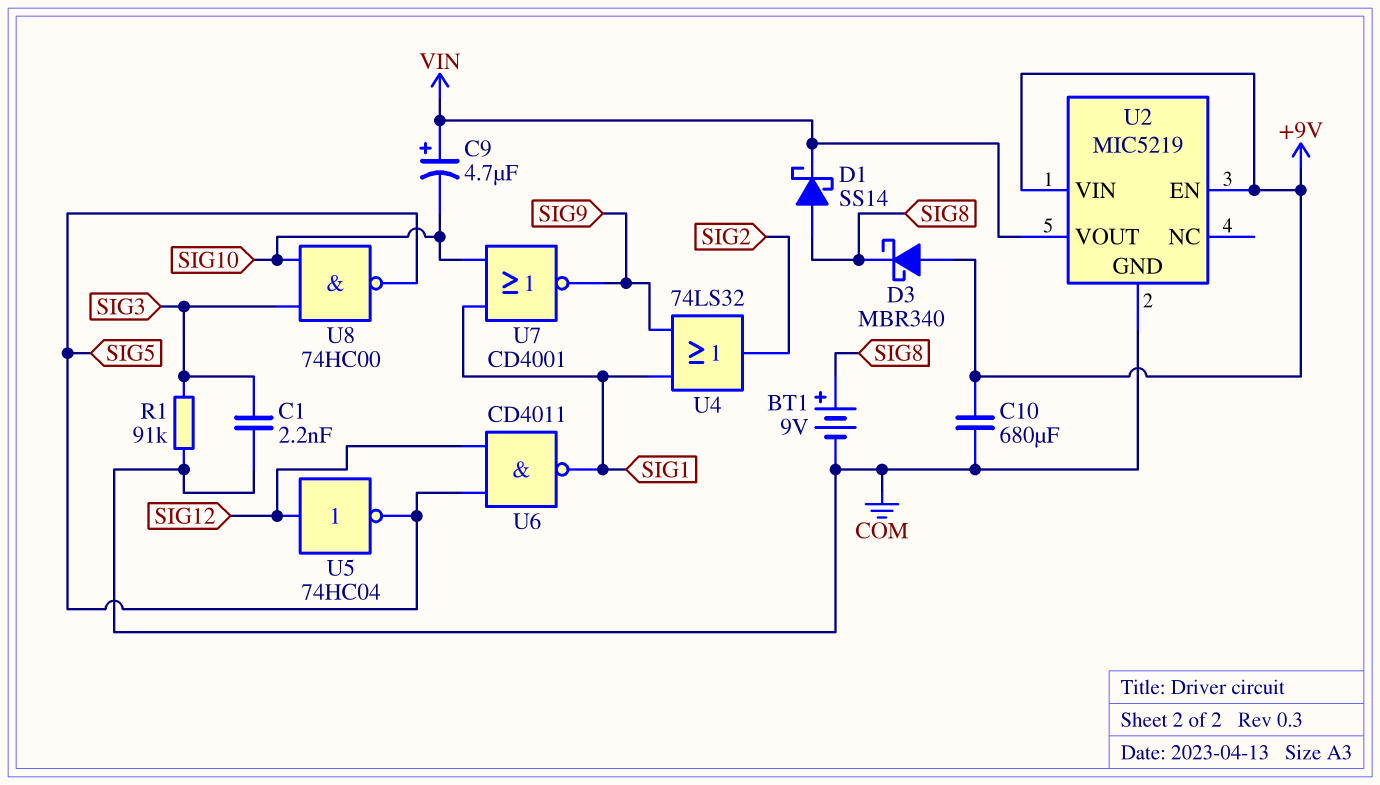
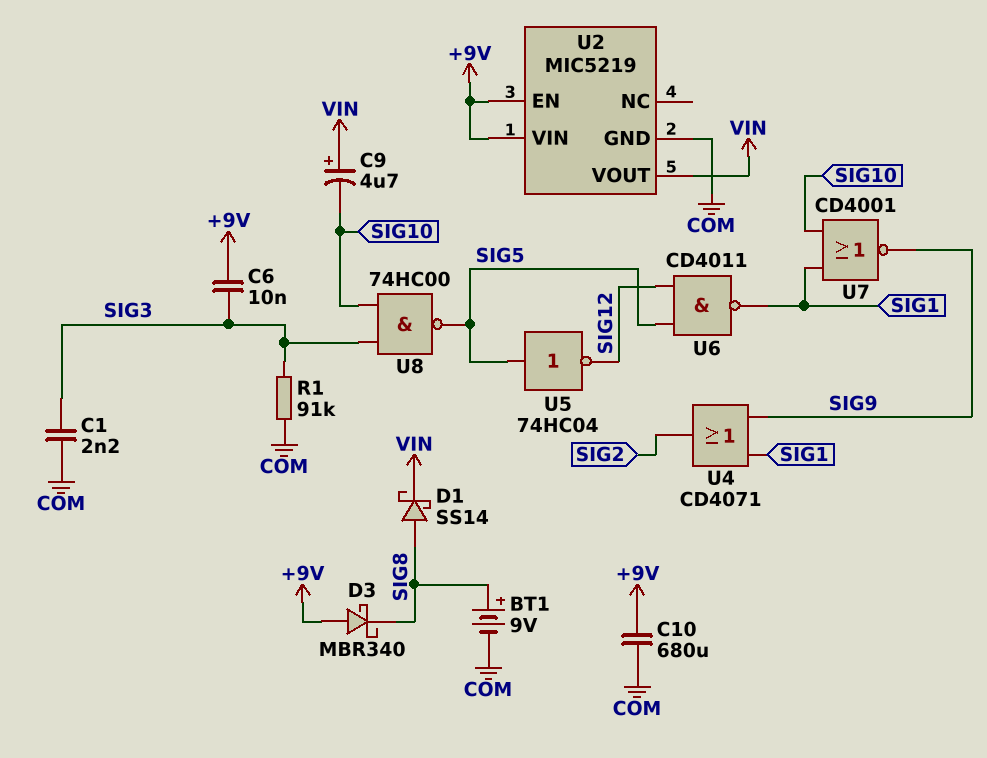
C6: none -> 10nF (+9V, SIG3)
U4: OR 74LS32 (in SIG1, in SIG9, out SIG2) -> OR CD4071 (in SIG1, in SIG9, out SIG2)
U5: NOT 74HC04 (in SIG12, out SIG5) -> NOT 74HC04 (in SIG5, out SIG12)

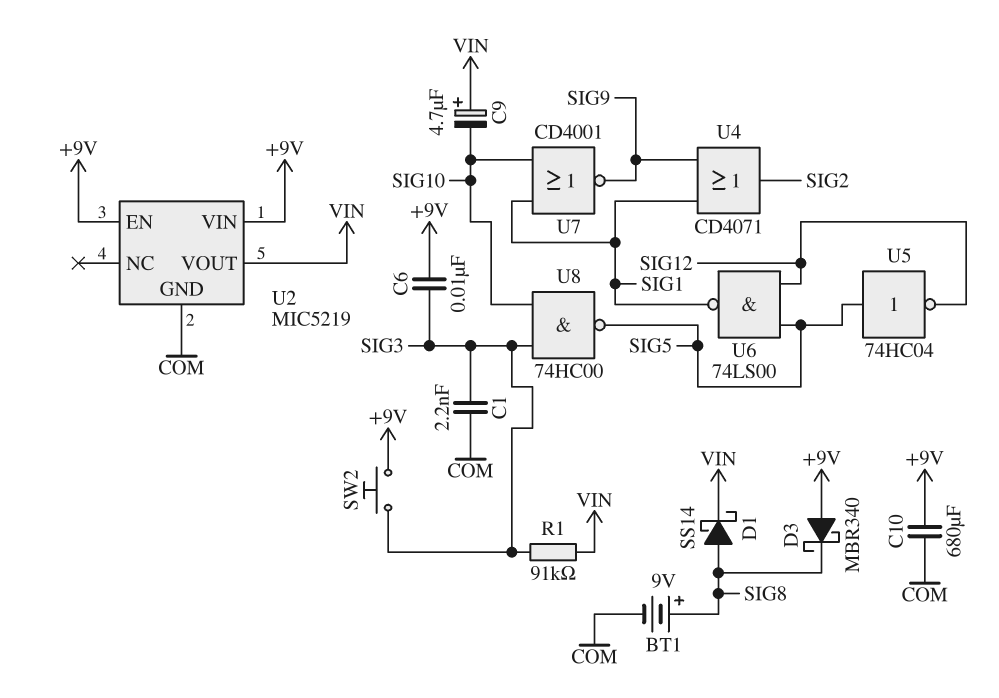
R1: 91k (COM, SIG3) -> 91k (SIG3, VIN)
SW2: none -> button (+9V, SIG3)
U6: NAND CD4011 (in SIG5, in SIG12, out SIG1) -> NAND 74LS00 (in SIG5, in SIG12, out SIG1)

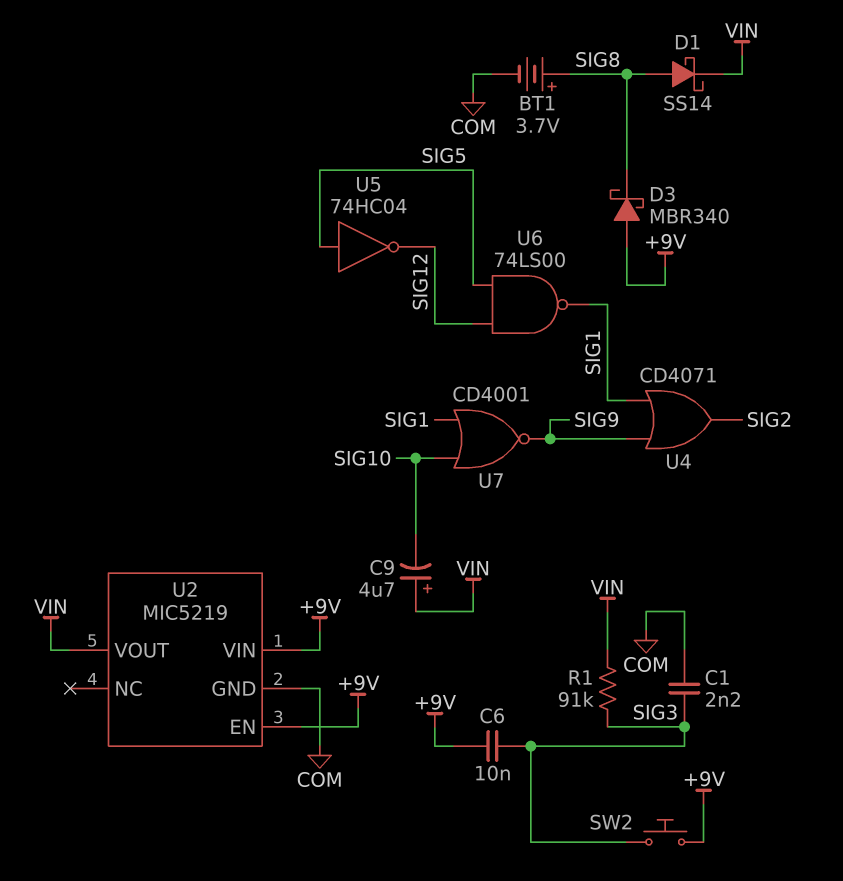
BT1: 9V (plus SIG8, minus COM) -> 3.7V (plus SIG8, minus COM)
C10: 680uF (+9V, COM) -> none
U8: NAND 74HC00 (in SIG3, in SIG10, out SIG5) -> none

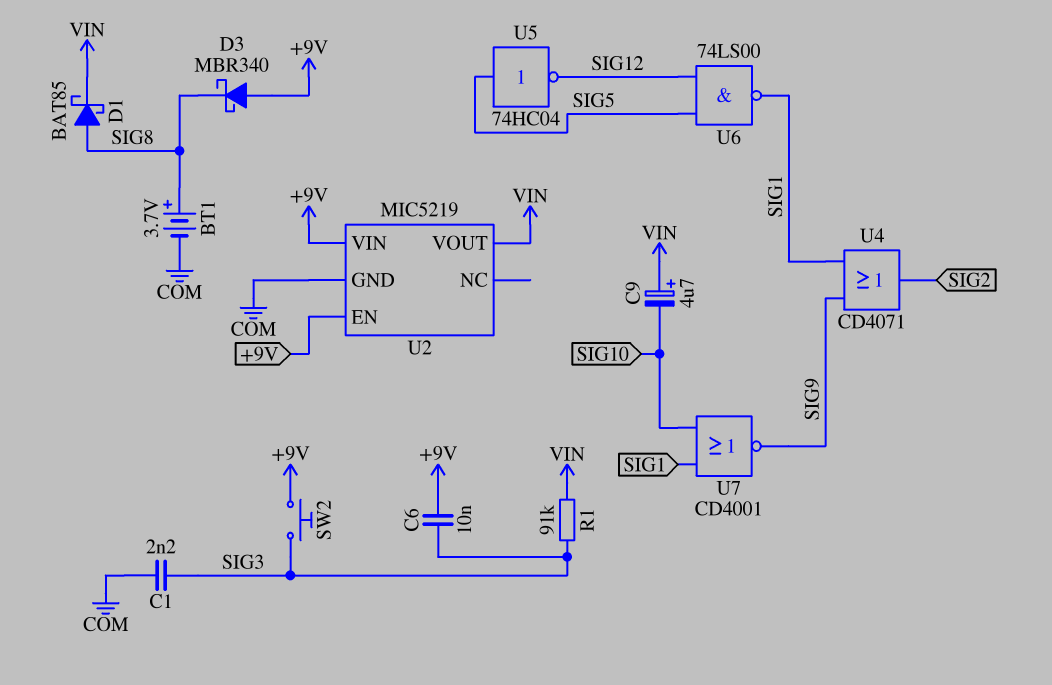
D1: schottky SS14 (A SIG8, K VIN) -> schottky BAT85 (A SIG8, K VIN)

